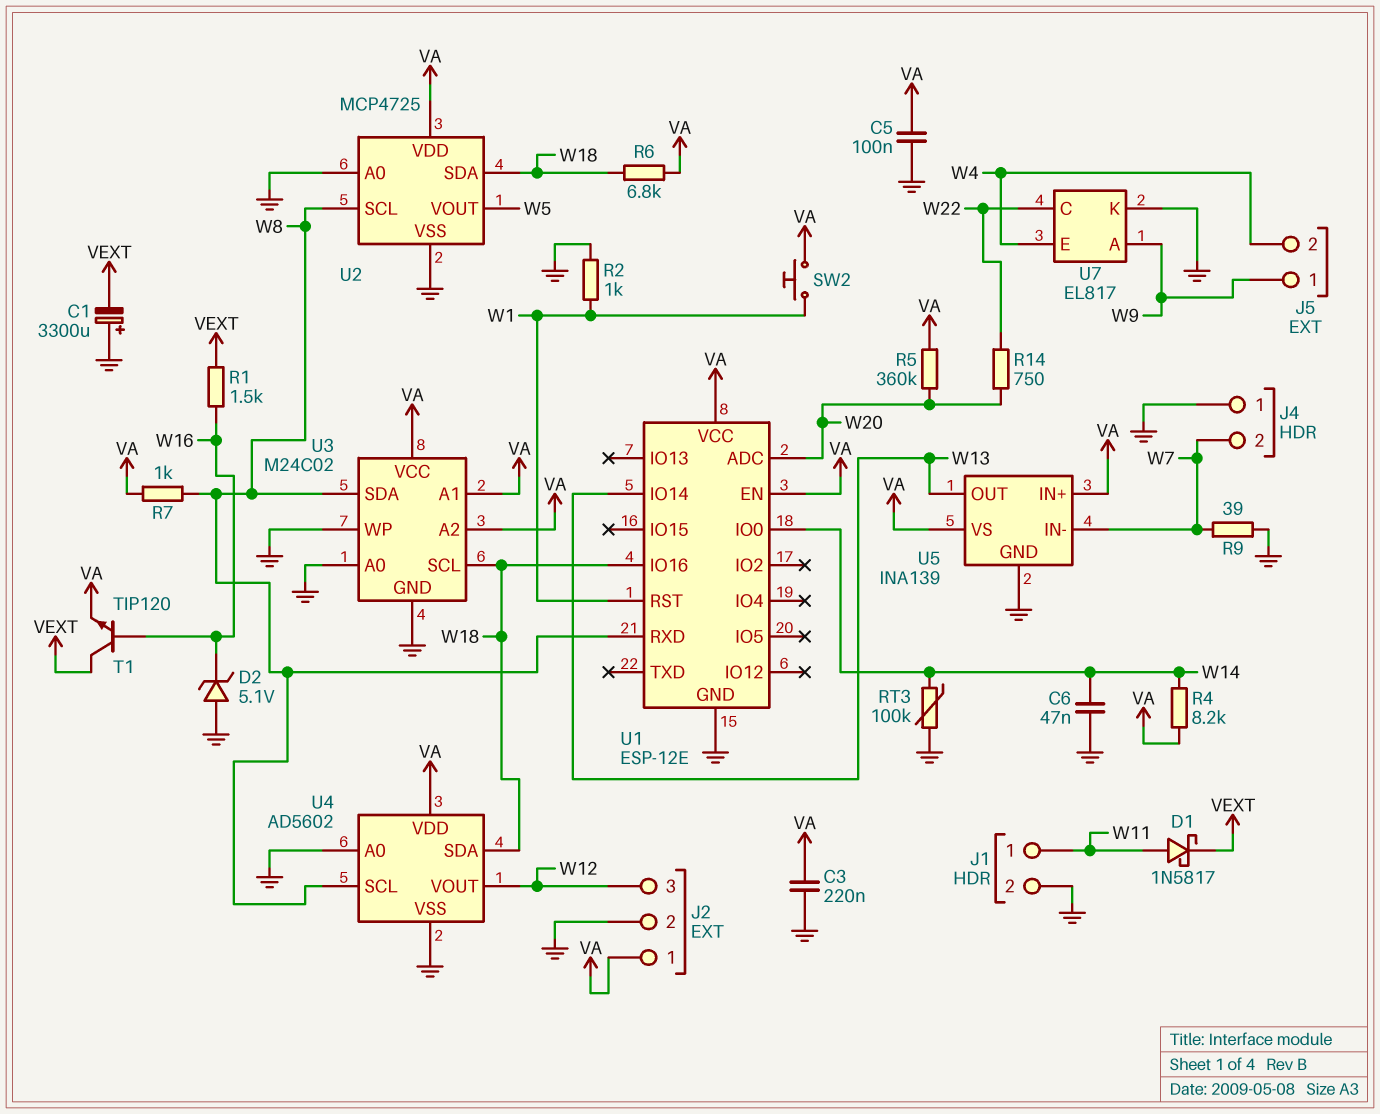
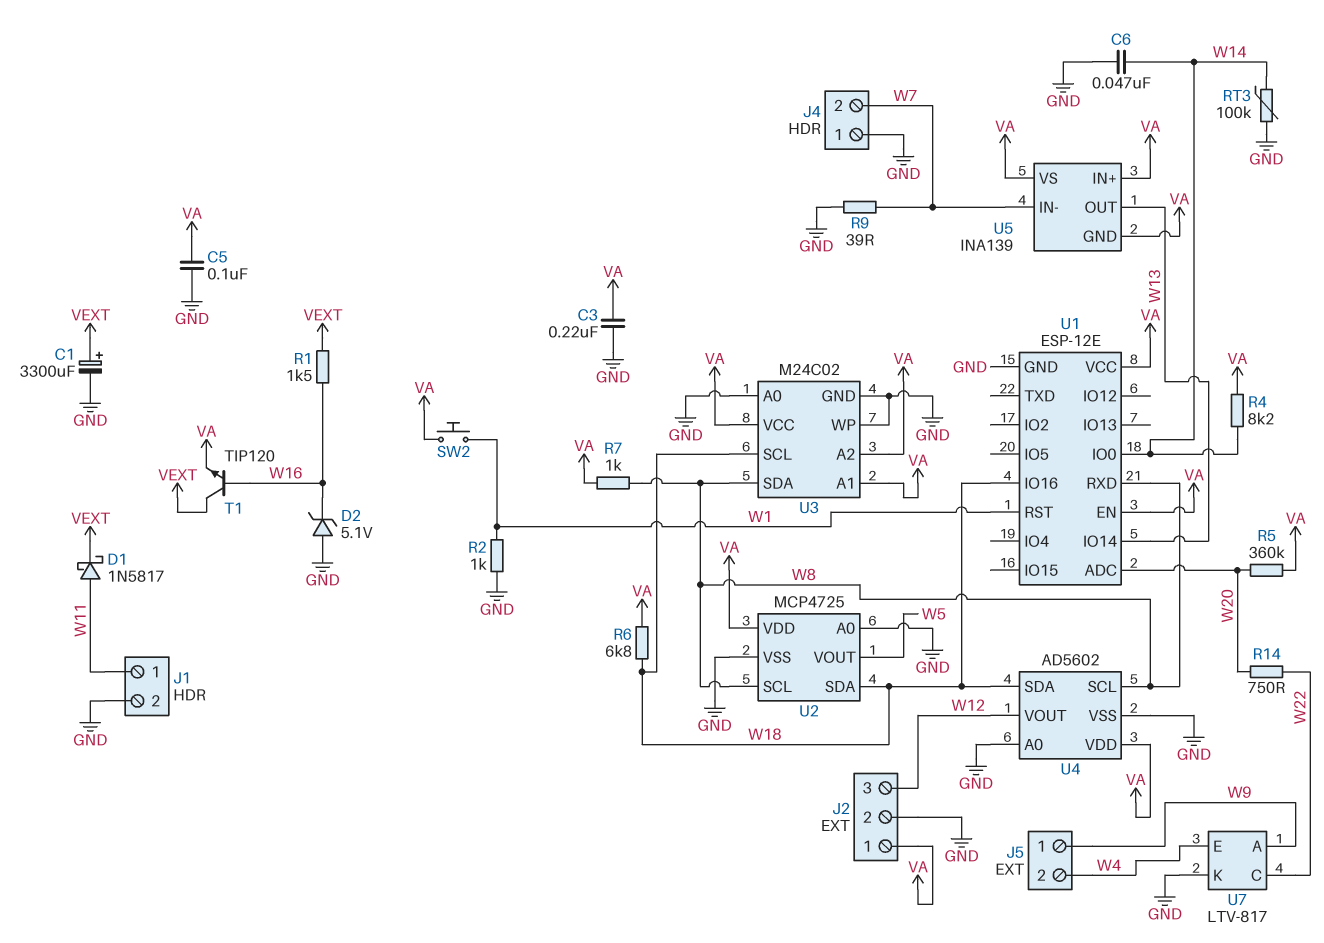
C1: 3300uF (plus GND, minus VEXT) -> 3300uF (plus VEXT, minus GND)
U5 pin GND: GND -> VA
U7: EL817 -> LTV-817

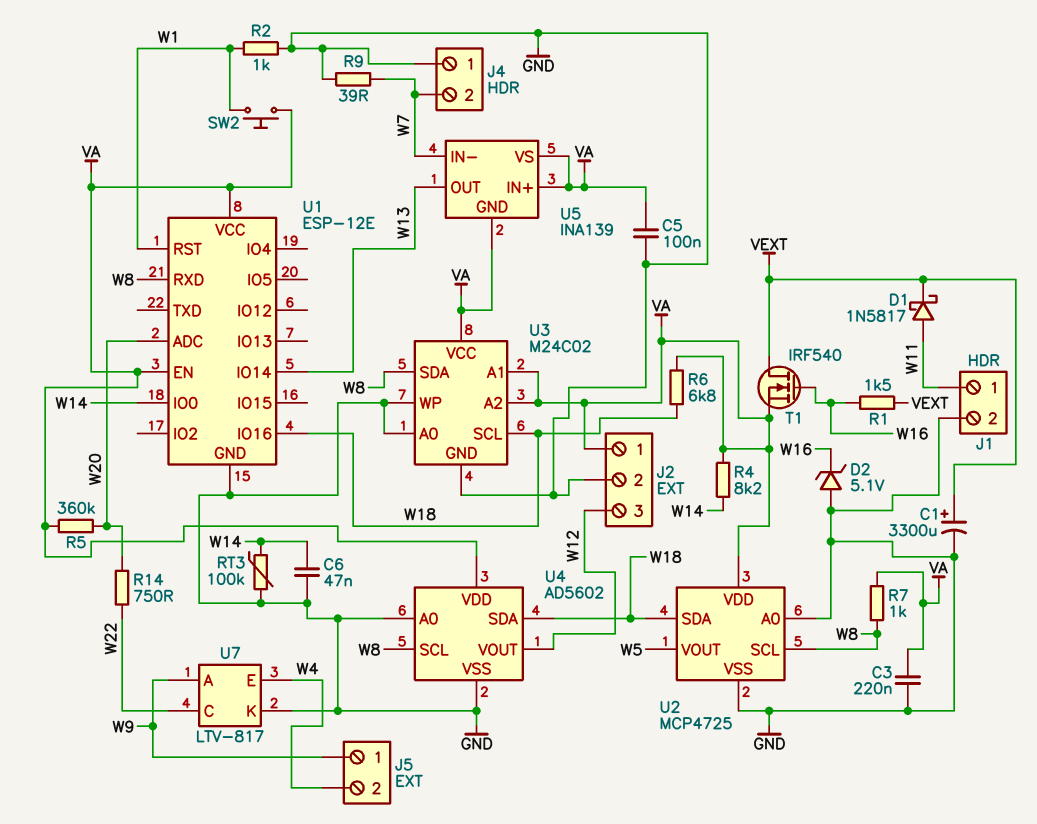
T1: NPN TIP120 (B W16, C VEXT, E VA) -> NMOS IRF540 (G W16, D VEXT, S VA)

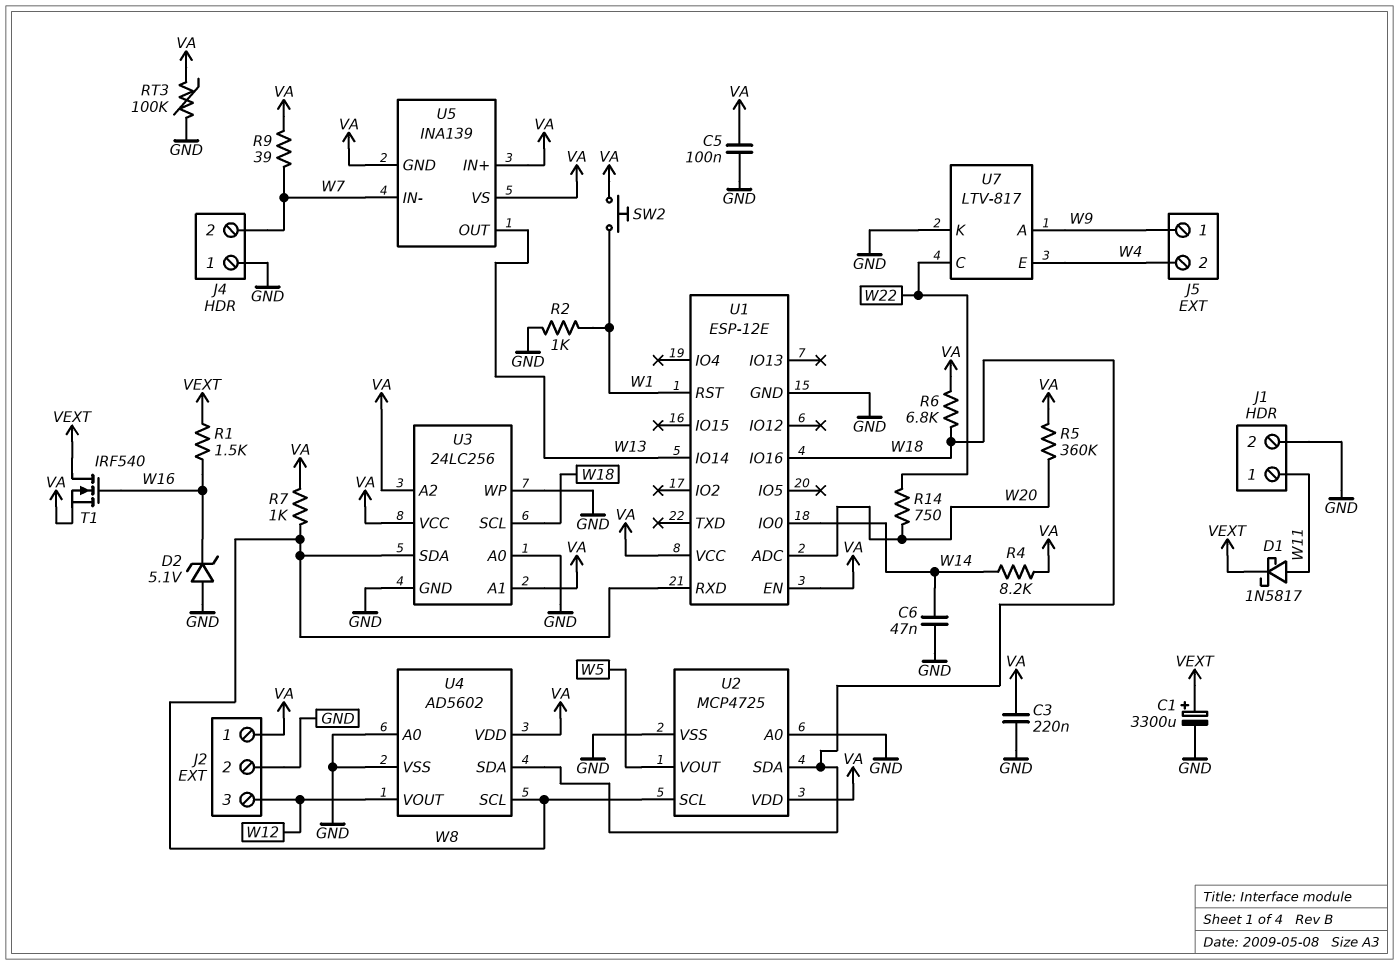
R9: 39 (GND, W7) -> 39 (VA, W7)
RT3: 100k (GND, W14) -> 100k (GND, VA)
U3: M24C02 -> 24LC256

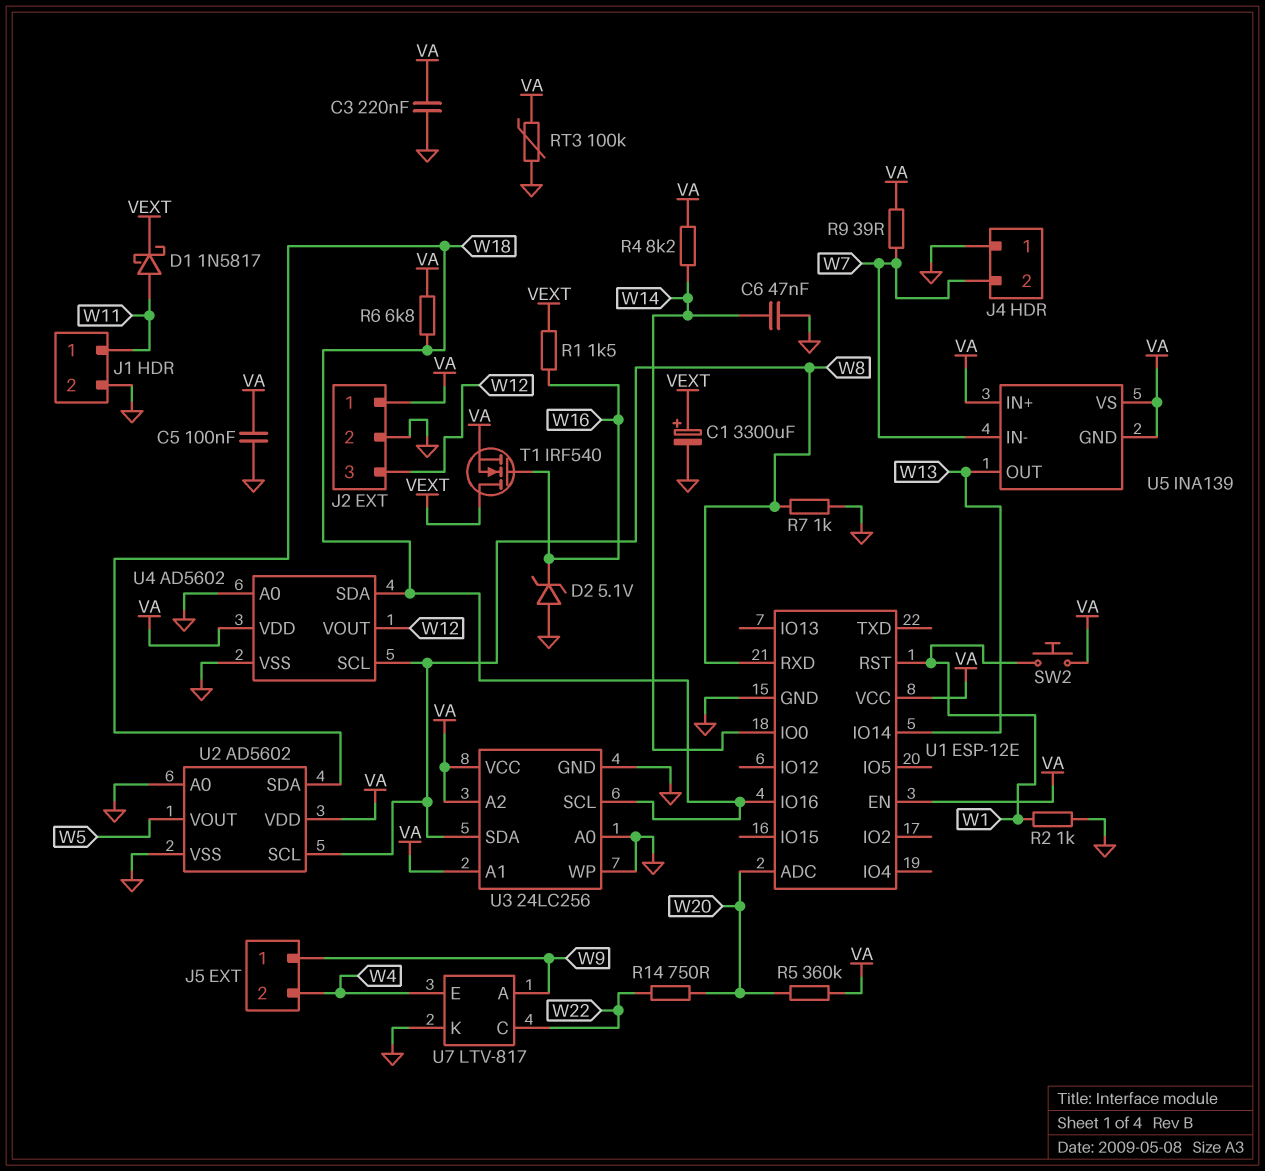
R7: 1k (VA, W8) -> 1k (GND, W8)
U2: MCP4725 -> AD5602

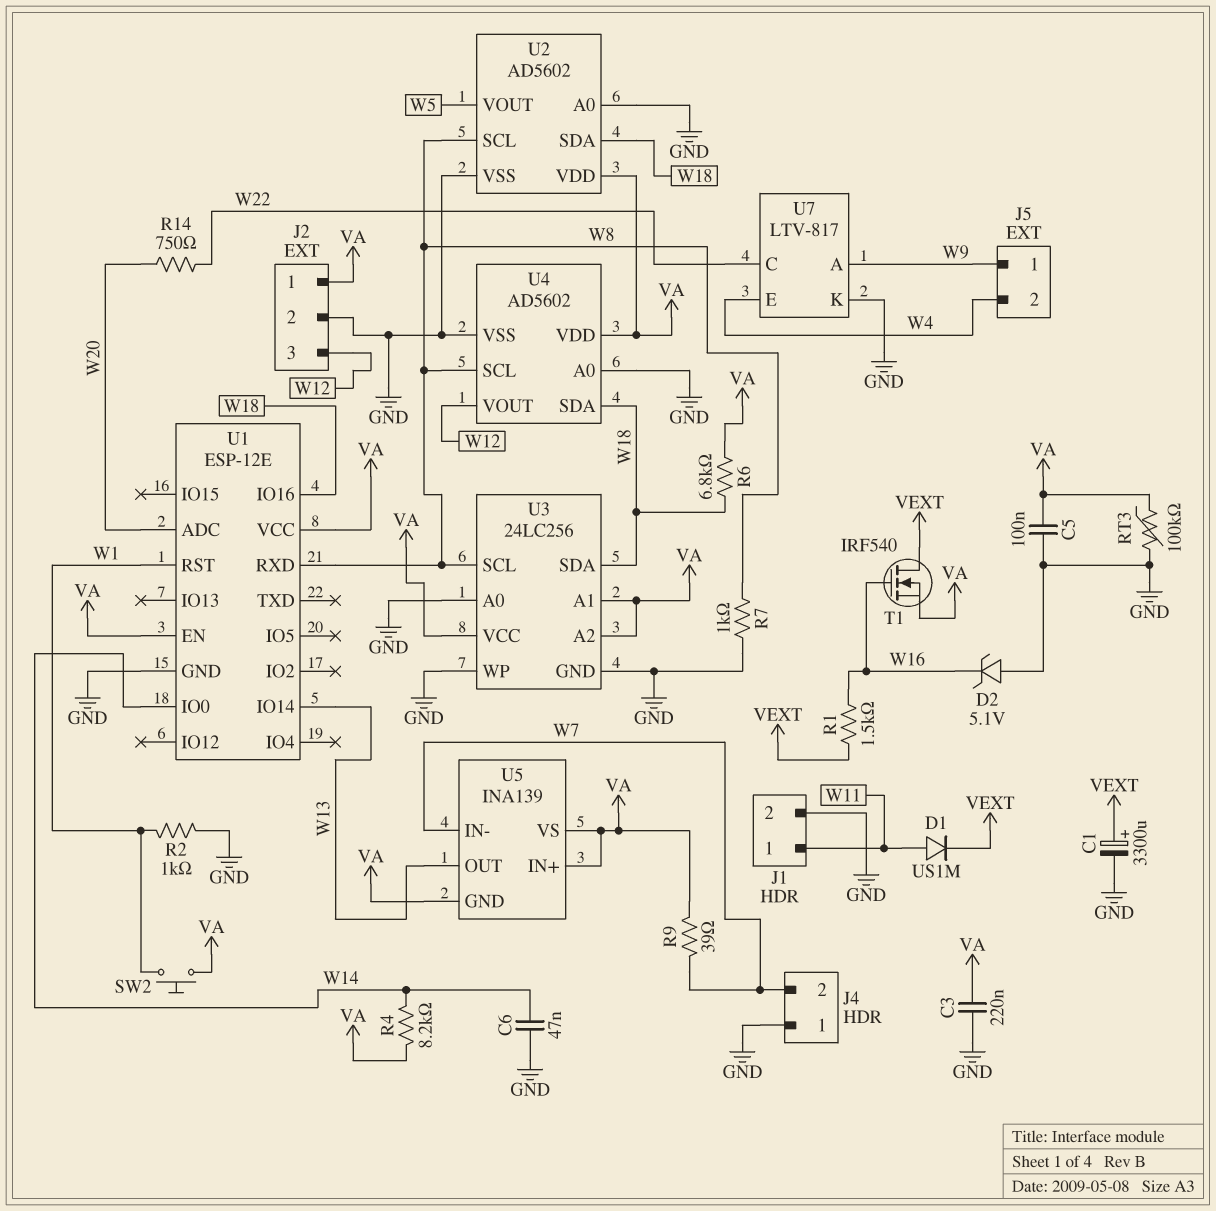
D1: schottky 1N5817 (A W11, K VEXT) -> diode US1M (A W11, K VEXT)
R5: 360k (VA, W20) -> none
U3 pin SCL: W18 -> W8
U3 pin SDA: W8 -> W18

